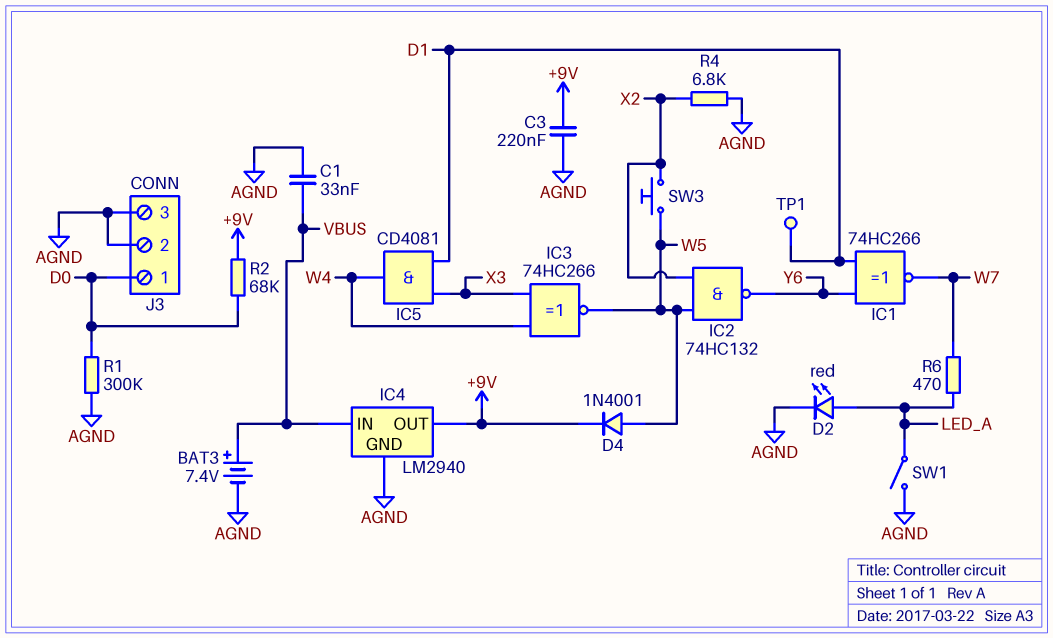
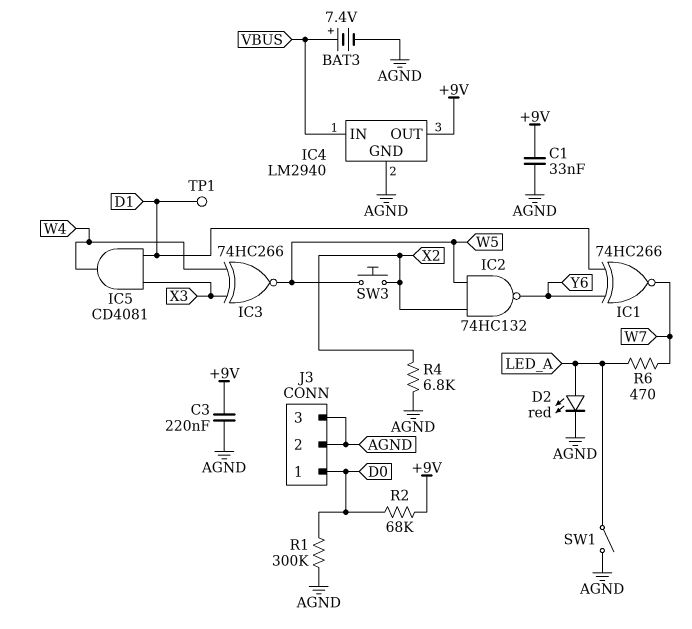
C1: 33nF (AGND, VBUS) -> 33nF (+9V, AGND)
D4: diode 1N4001 (A W5, K +9V) -> none

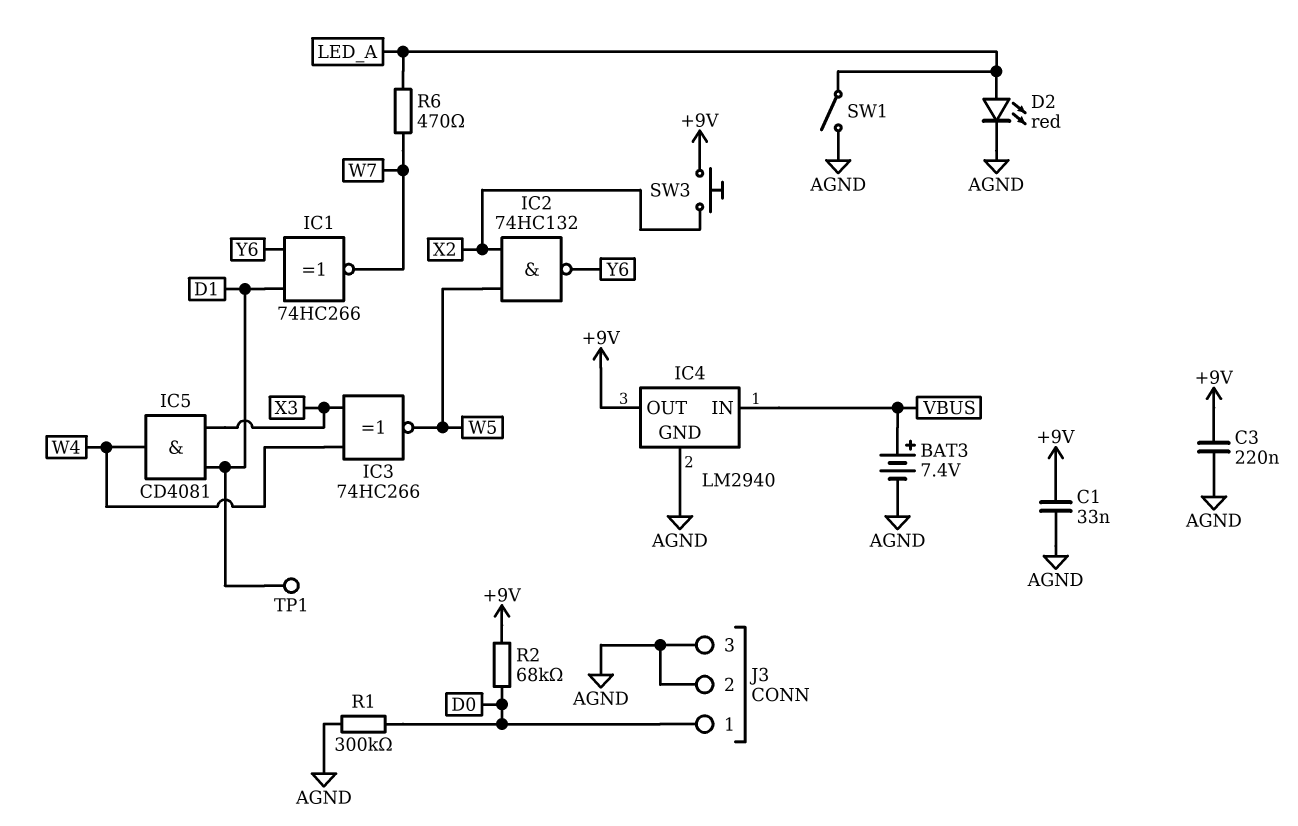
R4: 6.8k (AGND, X2) -> none
SW3: button (W5, X2) -> button (+9V, X2)

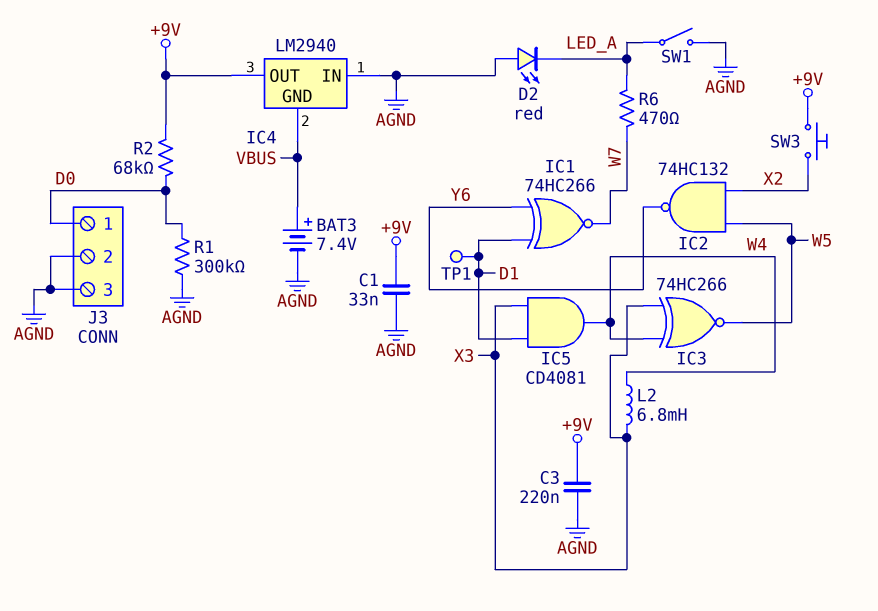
D2: LED red (A LED_A, K AGND) -> LED red (A AGND, K LED_A)
IC4 pin GND: AGND -> VBUS
IC4 pin IN: VBUS -> AGND
L2: none -> 6.8mH (W4, X3)

